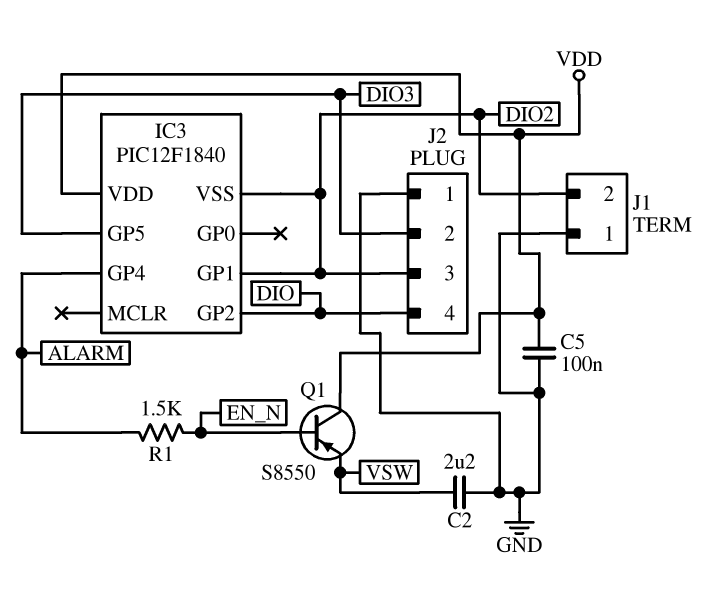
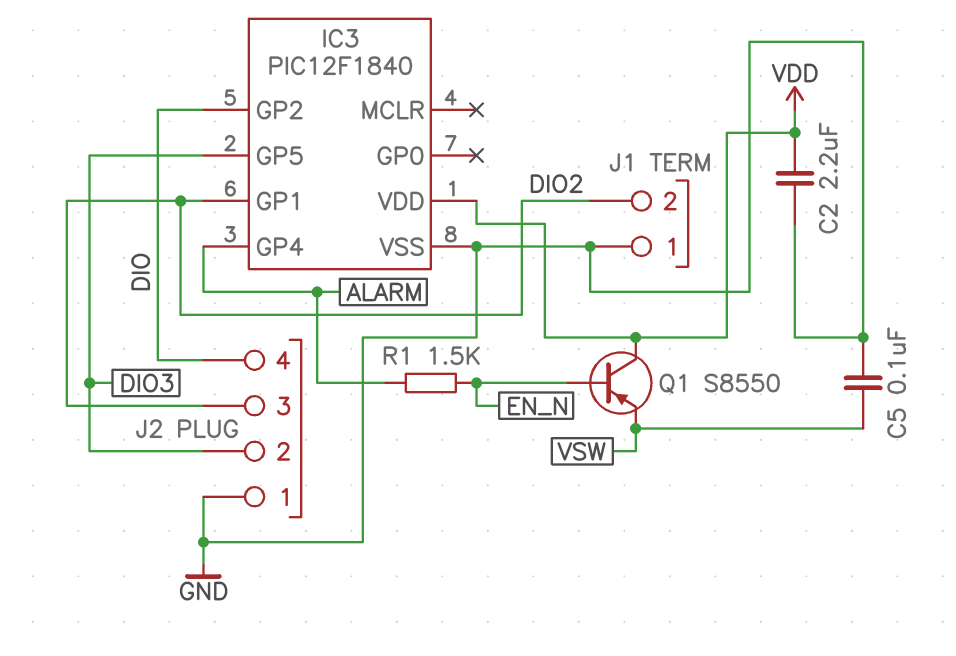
C2: 2.2uF (GND, VSW) -> 2.2uF (GND, VDD)
C5: 100nF (GND, VDD) -> 100nF (GND, VSW)
IC3 pin VSS: DIO2 -> GND

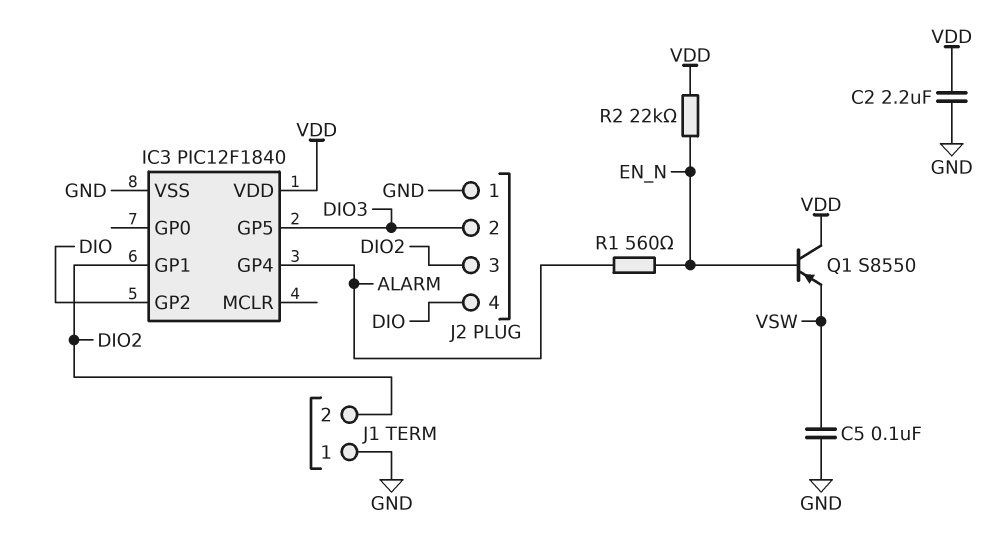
R1: 1.5k (ALARM, EN_N) -> 560 (ALARM, EN_N)
R2: none -> 22k (EN_N, VDD)

